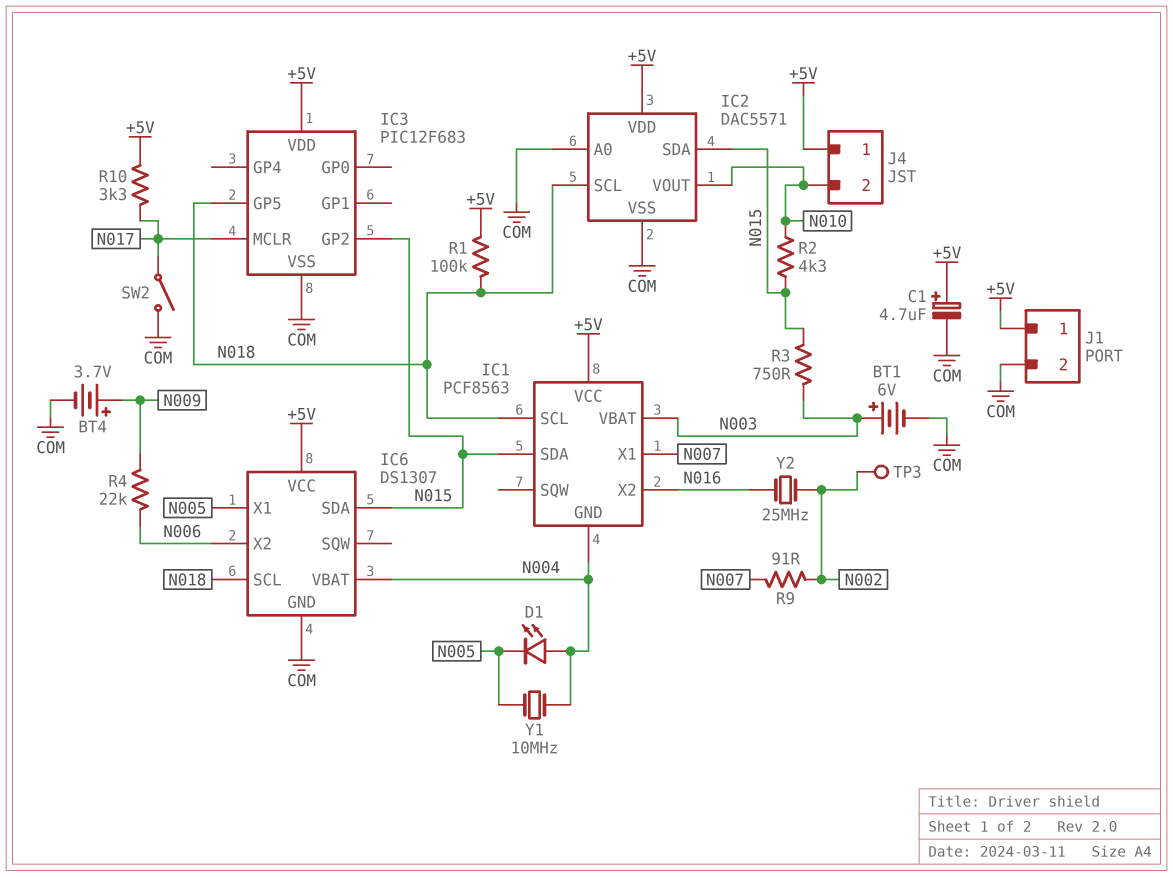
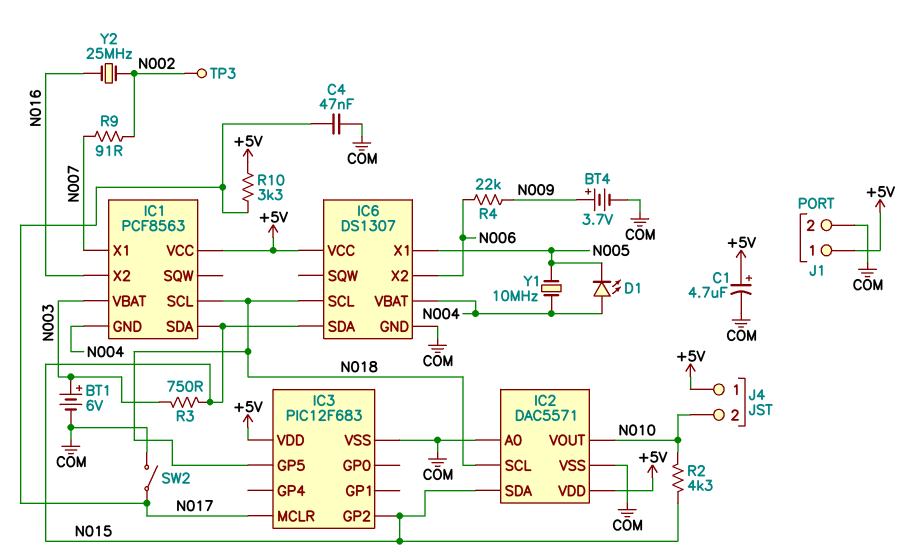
C4: none -> 47nF (COM, N017)
R1: 100k (+5V, N018) -> none

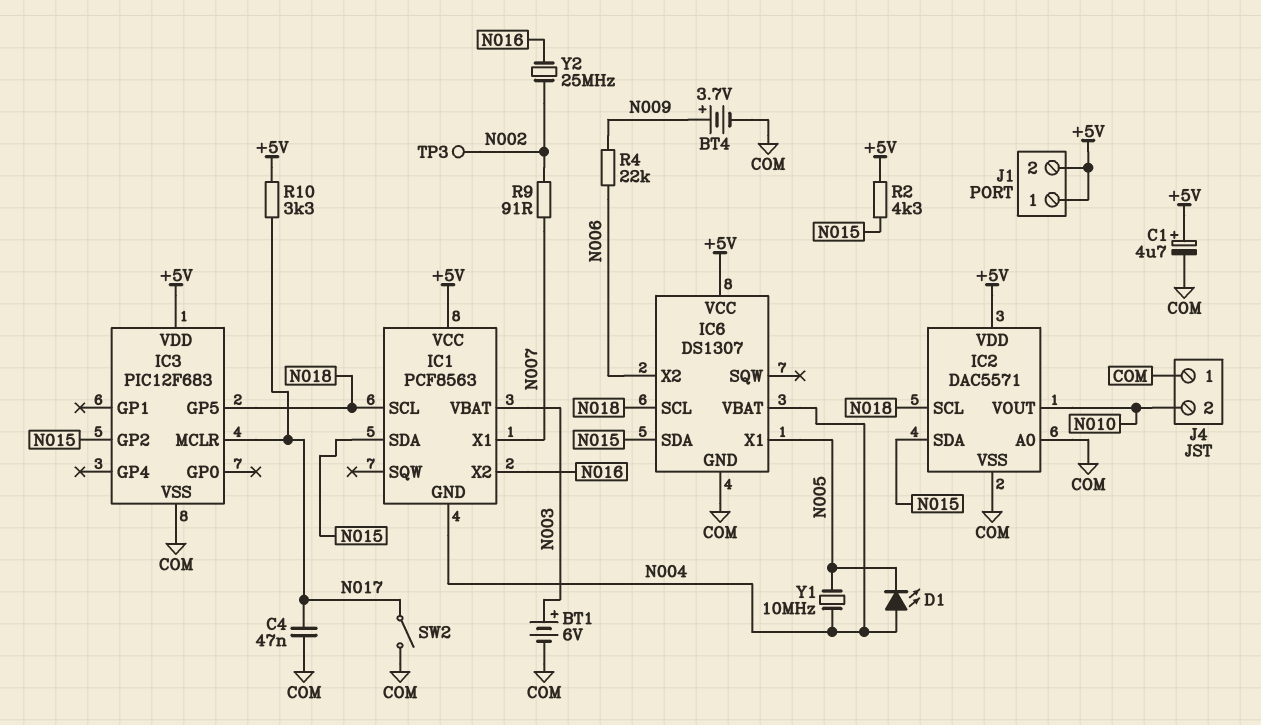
J1 pin 2: COM -> +5V
J4 pin 1: +5V -> COM
R2: 4.3k (N010, N015) -> 4.3k (+5V, N015)
R3: 750 (N003, N015) -> none

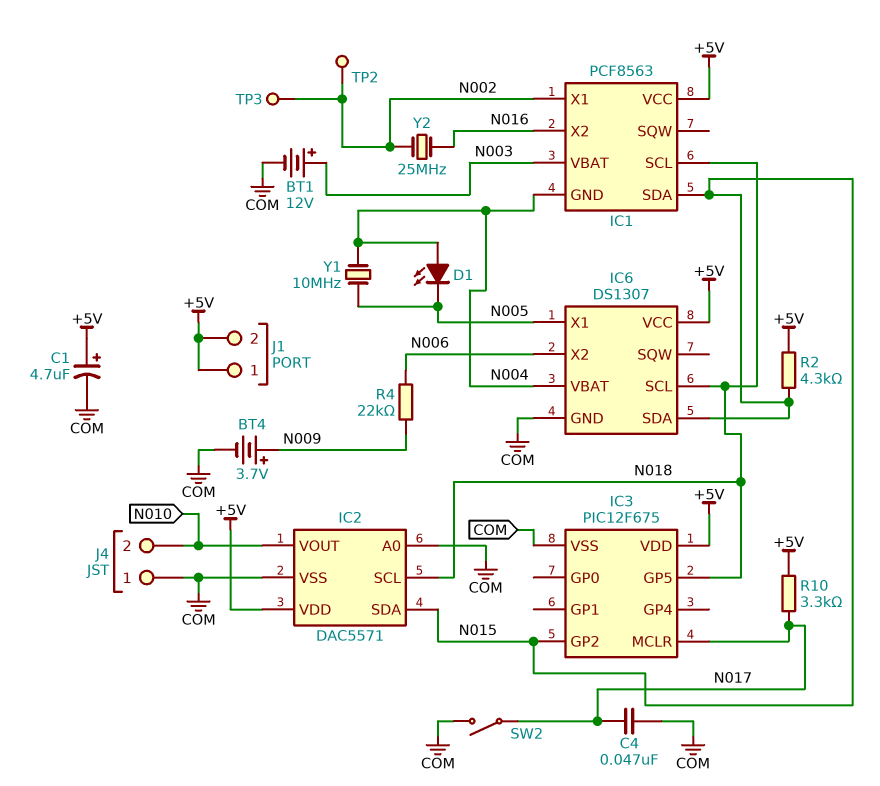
BT1: 6V (plus N003, minus COM) -> 12V (plus N003, minus COM)
IC1 pin X1: N007 -> N002
IC3: PIC12F683 -> PIC12F675
R9: 91 (N002, N007) -> none
TP2: none -> test point (N002)

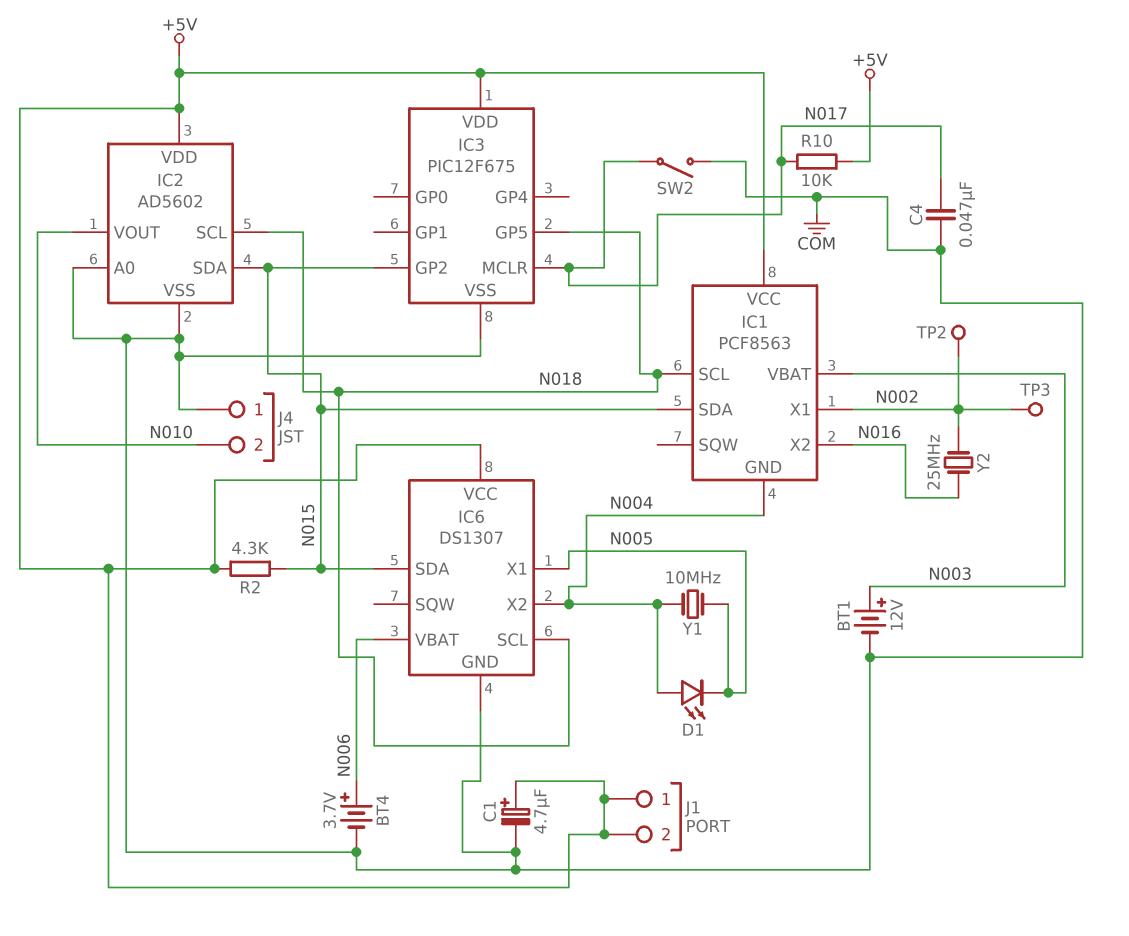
BT4: 3.7V (plus N009, minus COM) -> 3.7V (plus N006, minus COM)
IC2: DAC5571 -> AD5602
IC6 pin VBAT: N004 -> N006
IC6 pin X2: N006 -> N004
R4: 22k (N006, N009) -> none
R10: 3.3k (+5V, N017) -> 10k (+5V, N017)

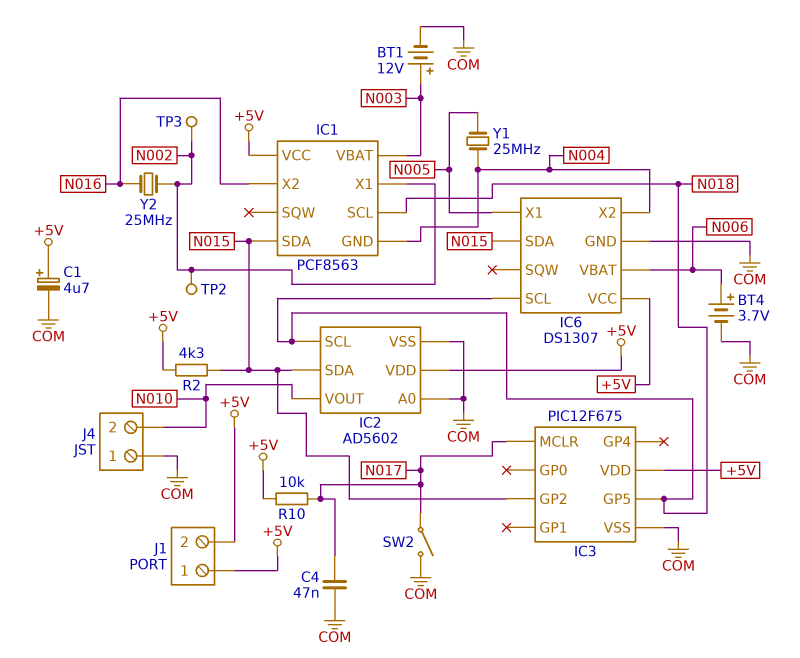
D1: LED (A N004, K N005) -> none
Y1: 10MHz (N004, N005) -> 25MHz (N004, N005)

